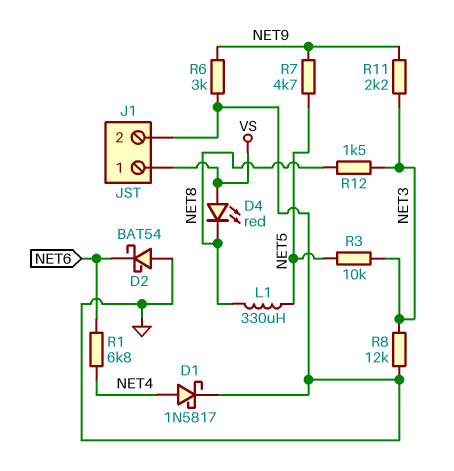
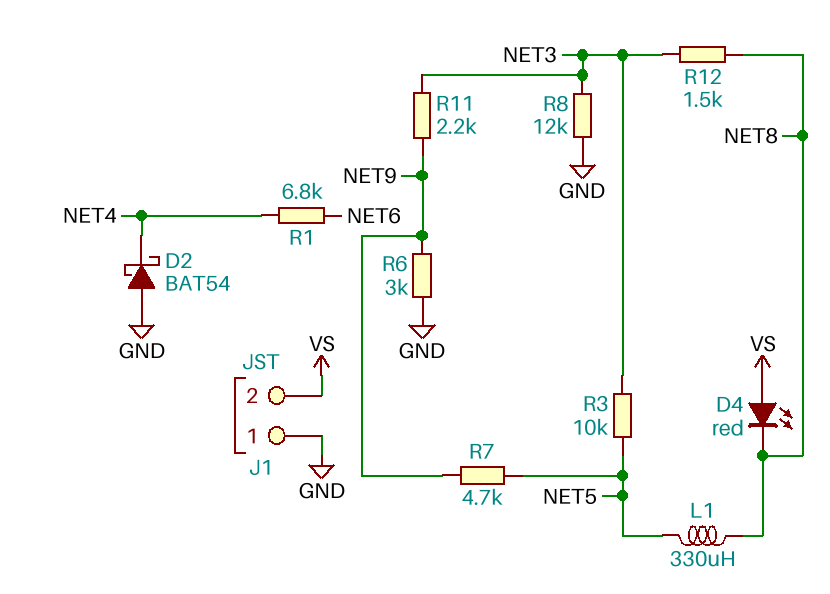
D1: schottky 1N5817 (A NET4, K GND) -> none
D2: schottky BAT54 (A GND, K NET6) -> schottky BAT54 (A GND, K NET4)
J1 pin 1: VS -> GND
J1 pin 2: GND -> VS

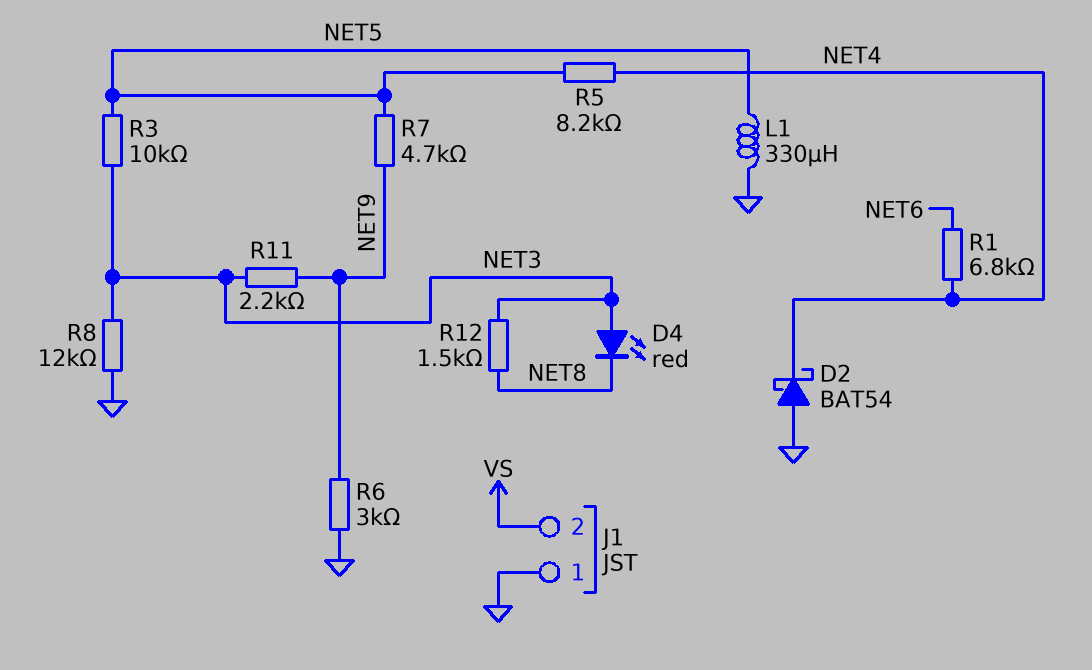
D4: LED red (A VS, K NET8) -> LED red (A NET3, K NET8)
L1: 330uH (NET5, NET8) -> 330uH (GND, NET5)
R5: none -> 8.2k (NET4, NET5)

